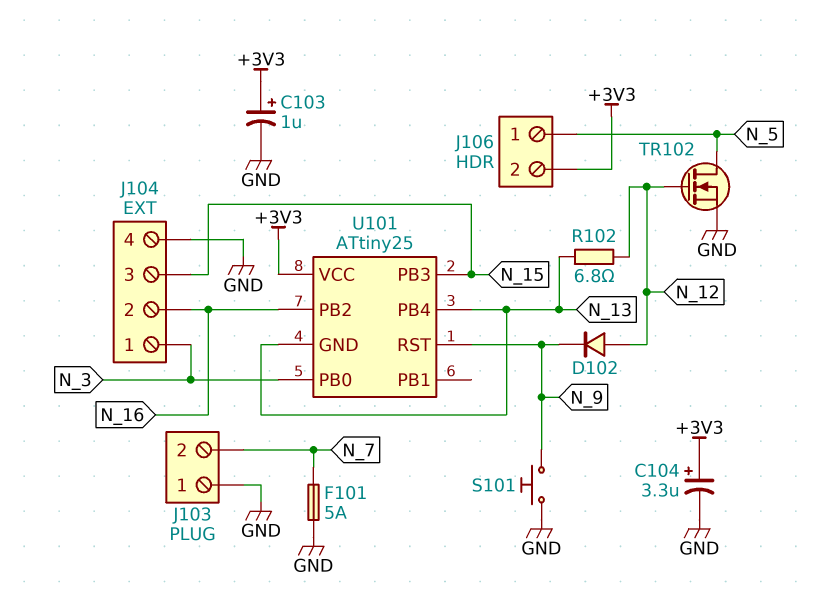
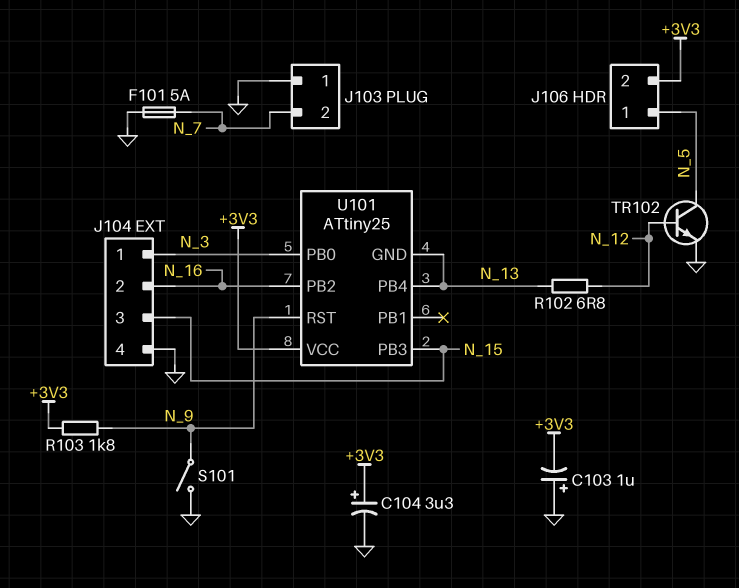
C103: 1uF (plus +3V3, minus GND) -> 1uF (plus GND, minus +3V3)
D102: diode (A N_12, K N_9) -> none
R103: none -> 1.8k (+3V3, N_9)
S101: button (GND, N_9) -> switch (GND, N_9)
TR102: NMOS (G N_12, D N_5, S GND) -> NPN (B N_12, C N_5, E GND)

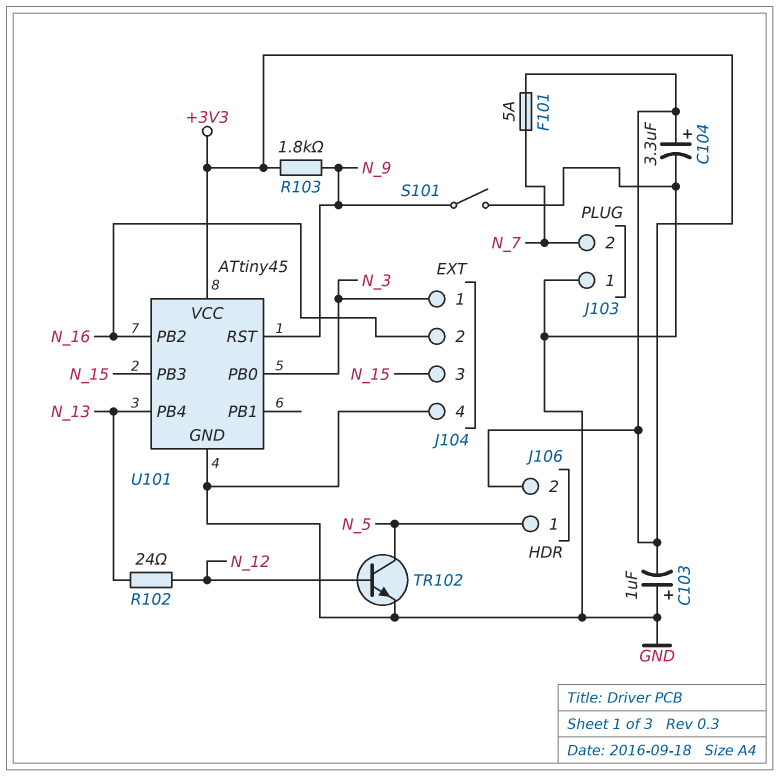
F101: 5A (GND, N_7) -> 5A (+3V3, N_7)
R102: 6.8 (N_12, N_13) -> 24 (N_12, N_13)
U101: ATtiny25 -> ATtiny45
U101 pin GND: N_13 -> GND

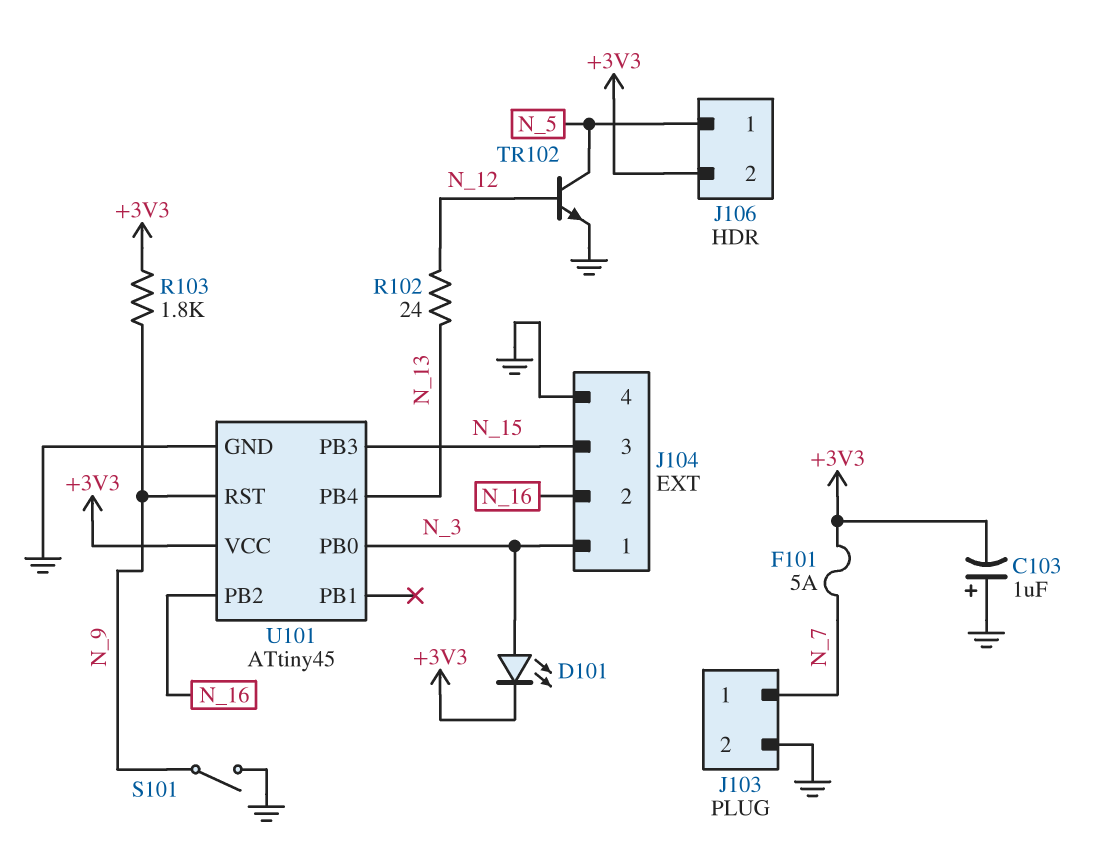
C104: 3.3uF (plus +3V3, minus GND) -> none
D101: none -> LED (A N_3, K +3V3)
J103 pin 1: GND -> N_7
J103 pin 2: N_7 -> GND

